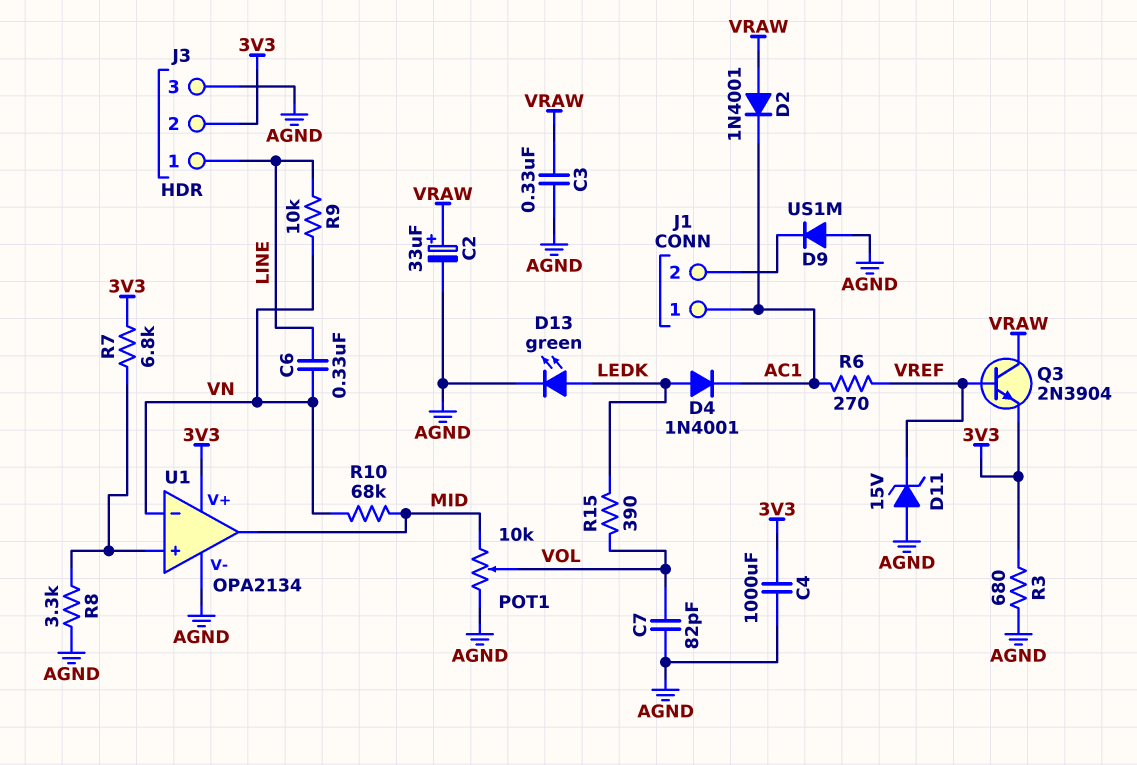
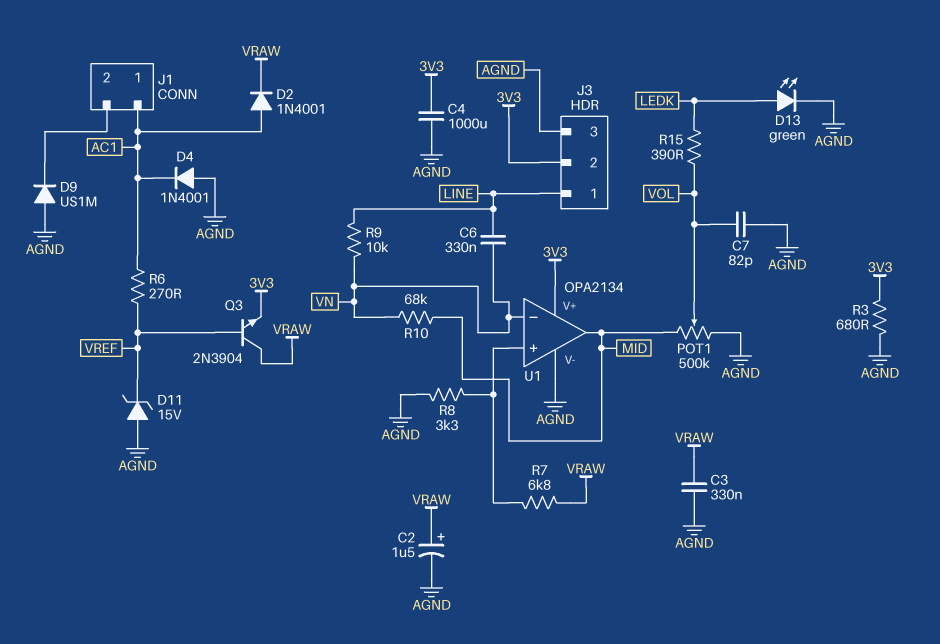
C2: 33uF (plus VRAW, minus AGND) -> 1.5uF (plus VRAW, minus AGND)
D2: diode 1N4001 (A VRAW, K AC1) -> diode 1N4001 (A AC1, K VRAW)
D4: diode 1N4001 (A LEDK, K AC1) -> diode 1N4001 (A AGND, K AC1)
POT1: 10k (AGND, MID, wiper VOL) -> 500k (AGND, MID, wiper VOL)
R7: 6.8k (3V3, U1/in+) -> 6.8k (U1/in+, VRAW)

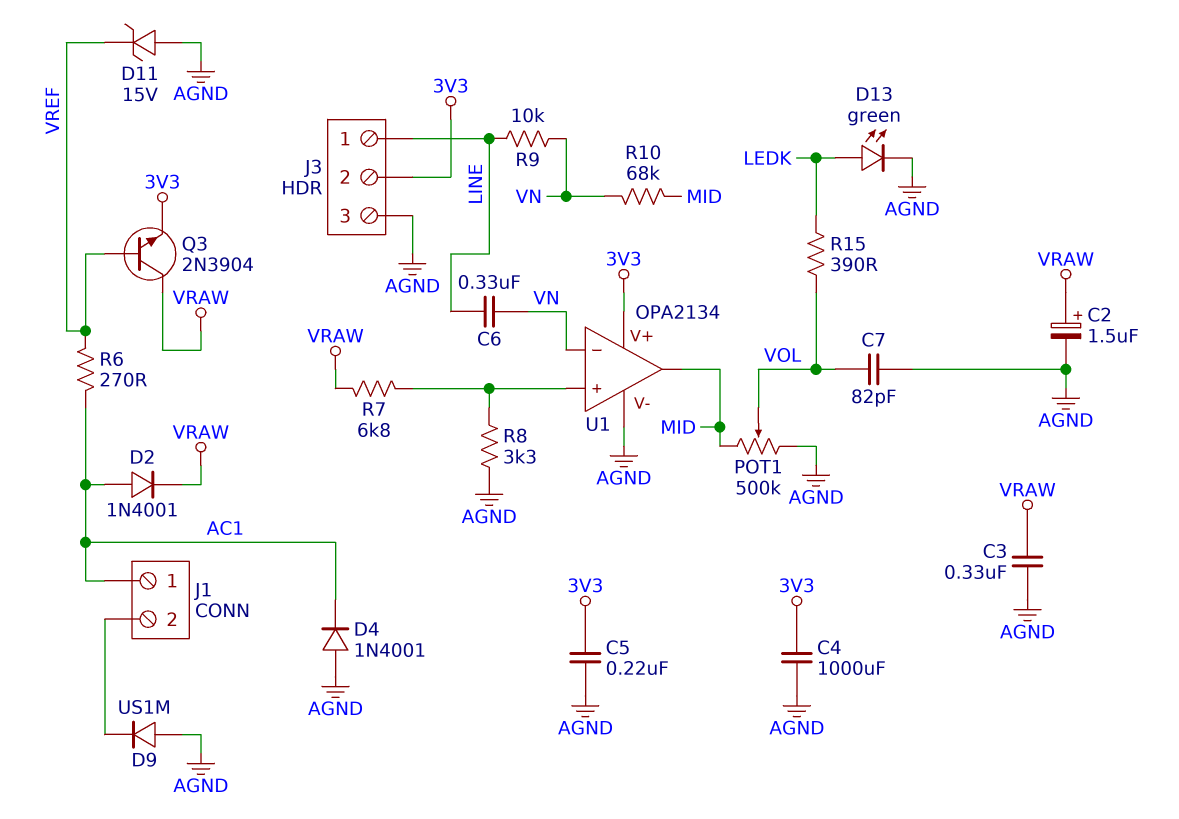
C5: none -> 220nF (3V3, AGND)
R3: 680 (3V3, AGND) -> none

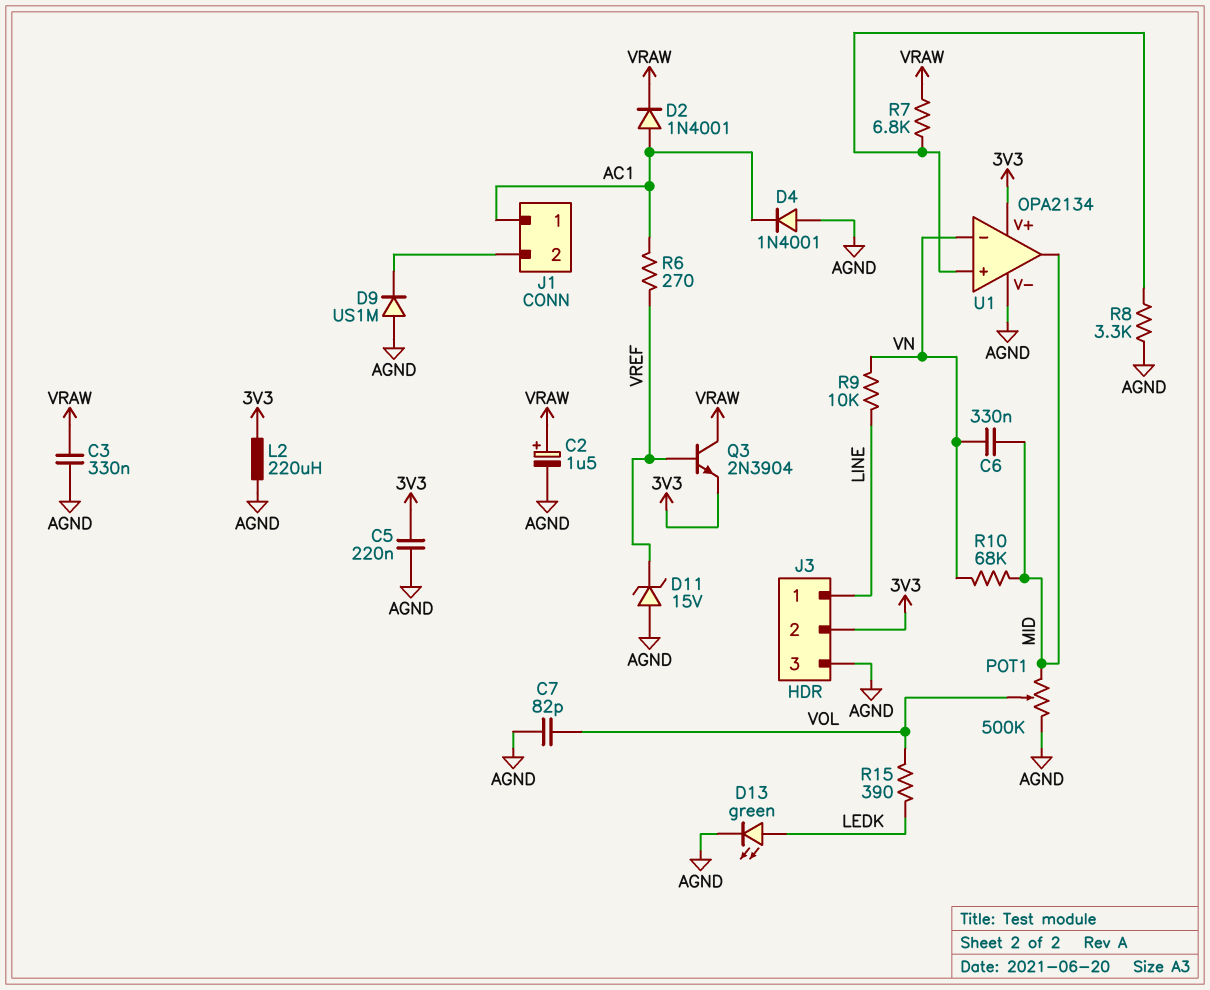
C4: 1000uF (3V3, AGND) -> none
C6: 330nF (LINE, VN) -> 330nF (MID, VN)
L2: none -> 220uH (3V3, AGND)

